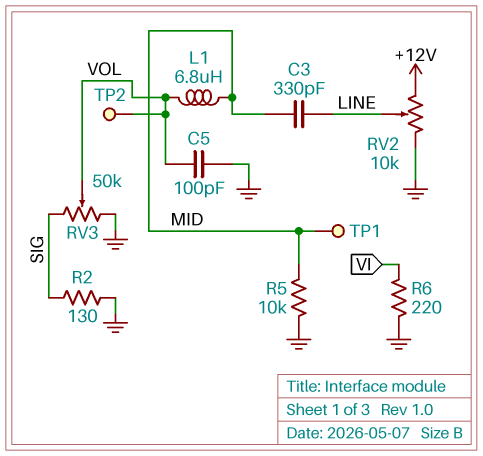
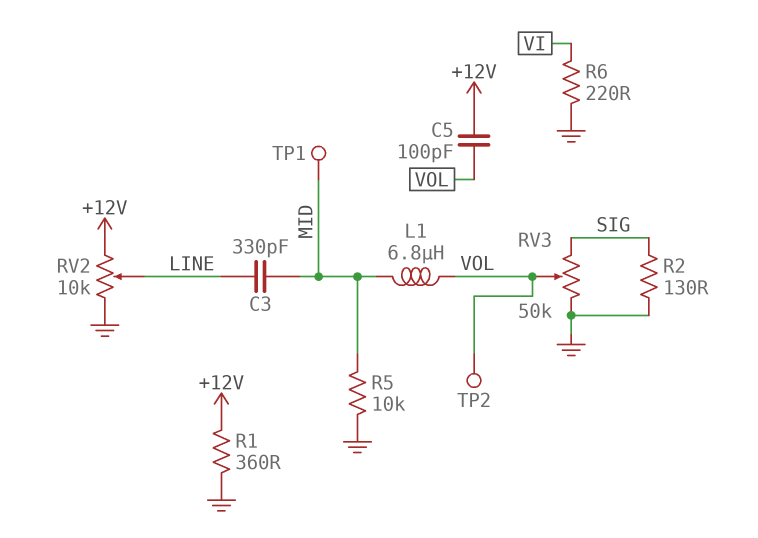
C5: 100pF (GND, VOL) -> 100pF (+12V, VOL)
R1: none -> 360 (+12V, GND)

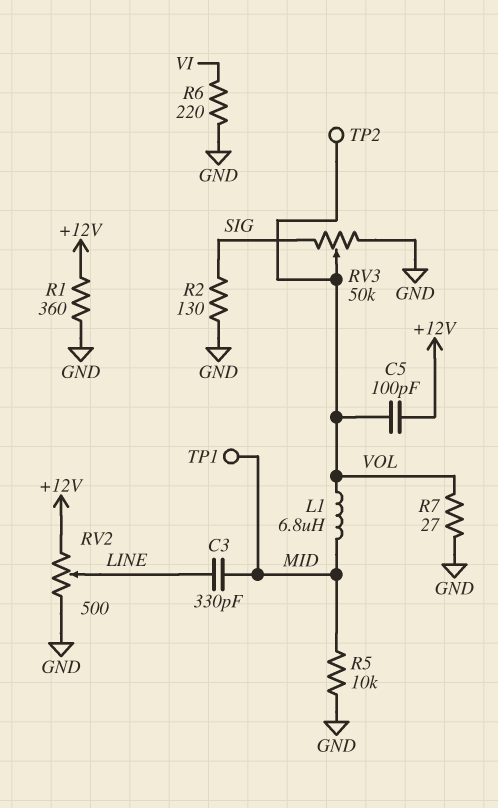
R7: none -> 27 (GND, VOL)
RV2: 10k (+12V, GND, wiper LINE) -> 500 (+12V, GND, wiper LINE)

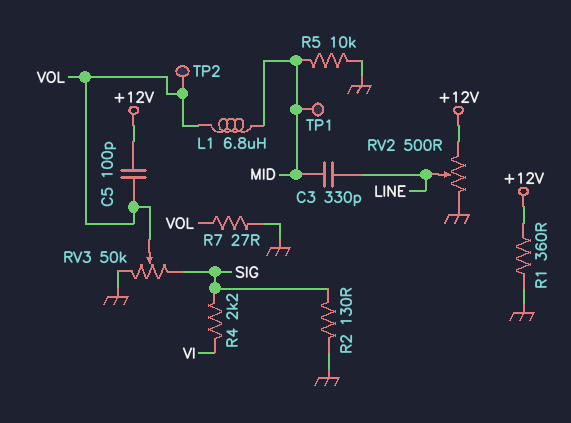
R4: none -> 2.2k (SIG, VI)
R6: 220 (GND, VI) -> none

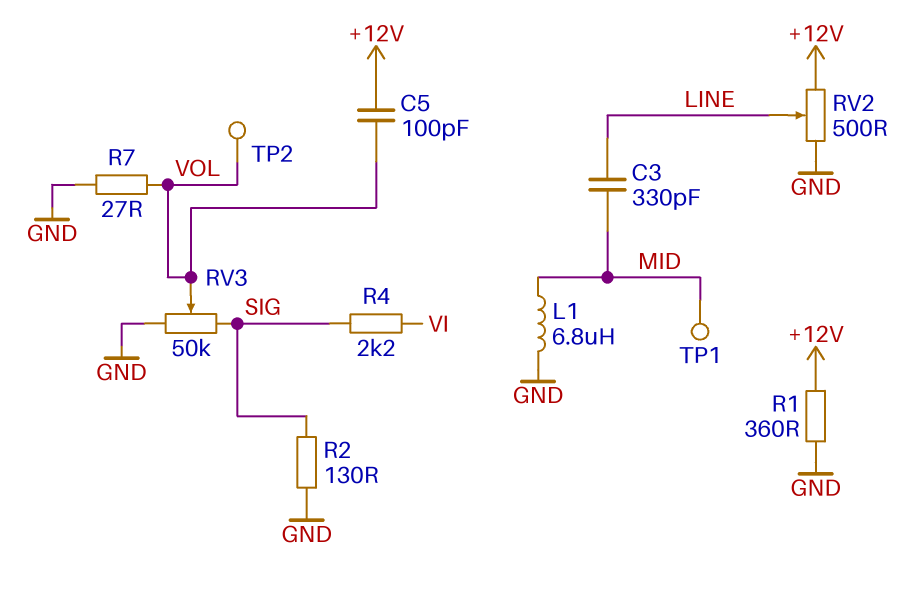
L1: 6.8uH (MID, VOL) -> 6.8uH (GND, MID)
R5: 10k (GND, MID) -> none

